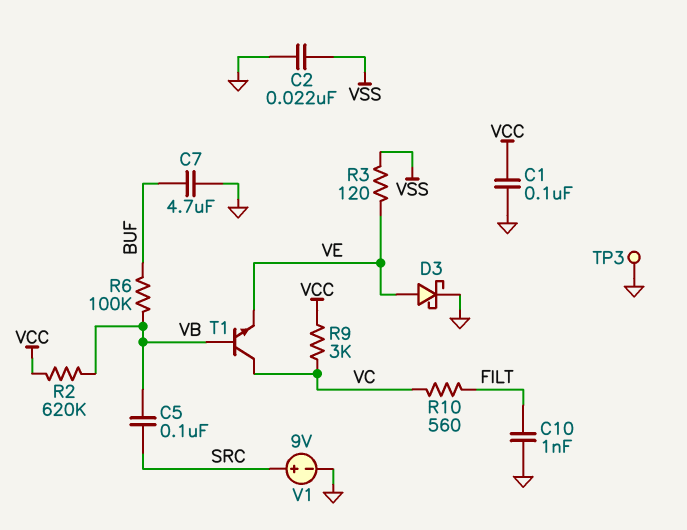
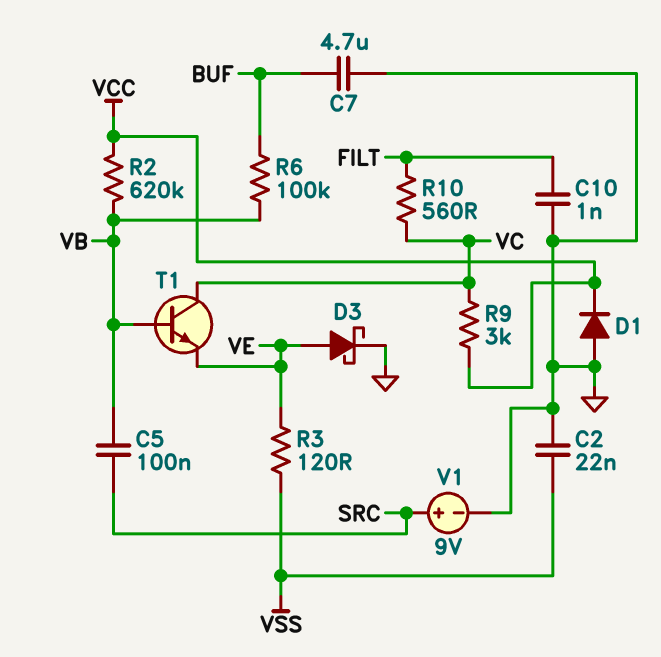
C1: 100nF (GND, VCC) -> none
D1: none -> diode (A GND, K VCC)
TP3: test point (GND) -> none

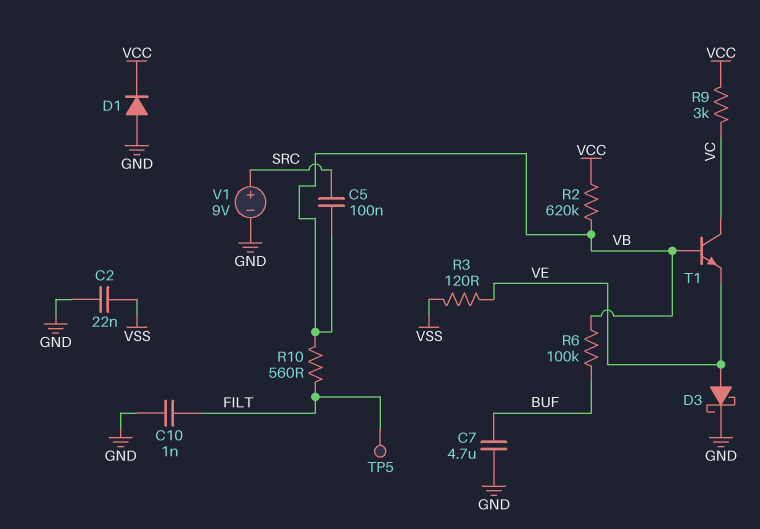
R10: 560 (FILT, VC) -> 560 (FILT, VB)
TP5: none -> test point (FILT)

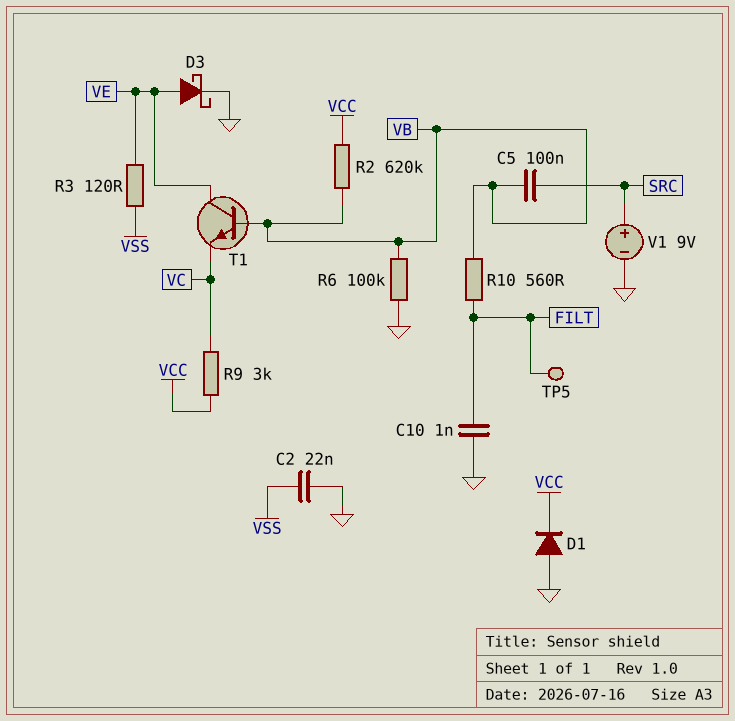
C7: 4.7uF (BUF, GND) -> none
R6: 100k (BUF, VB) -> 100k (GND, VB)
T1: NPN (B VB, C VC, E VE) -> NPN (B VB, C VE, E VC)

